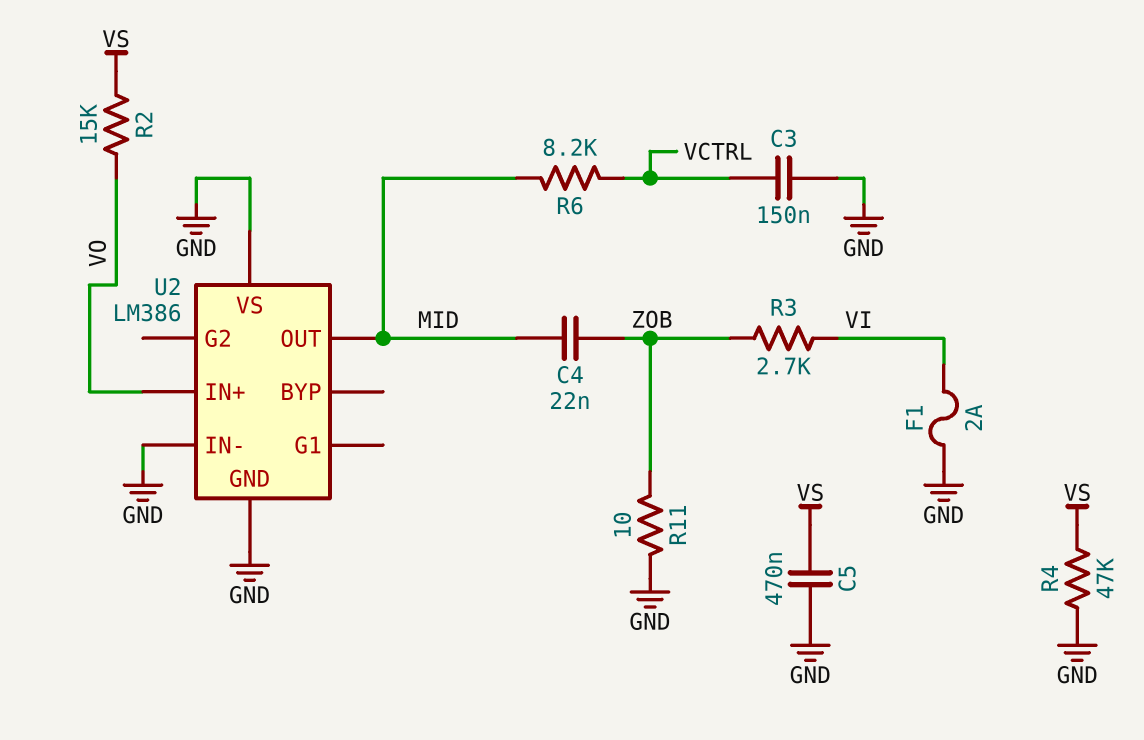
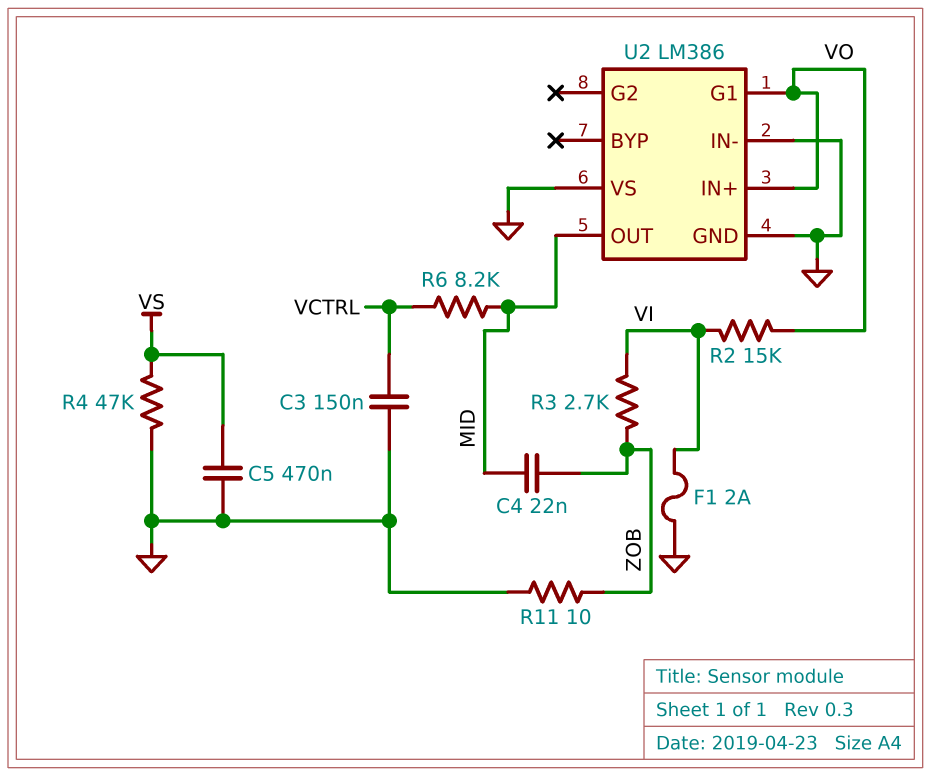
R2: 15k (VO, VS) -> 15k (VI, VO)
U2 pin G1: none -> VO

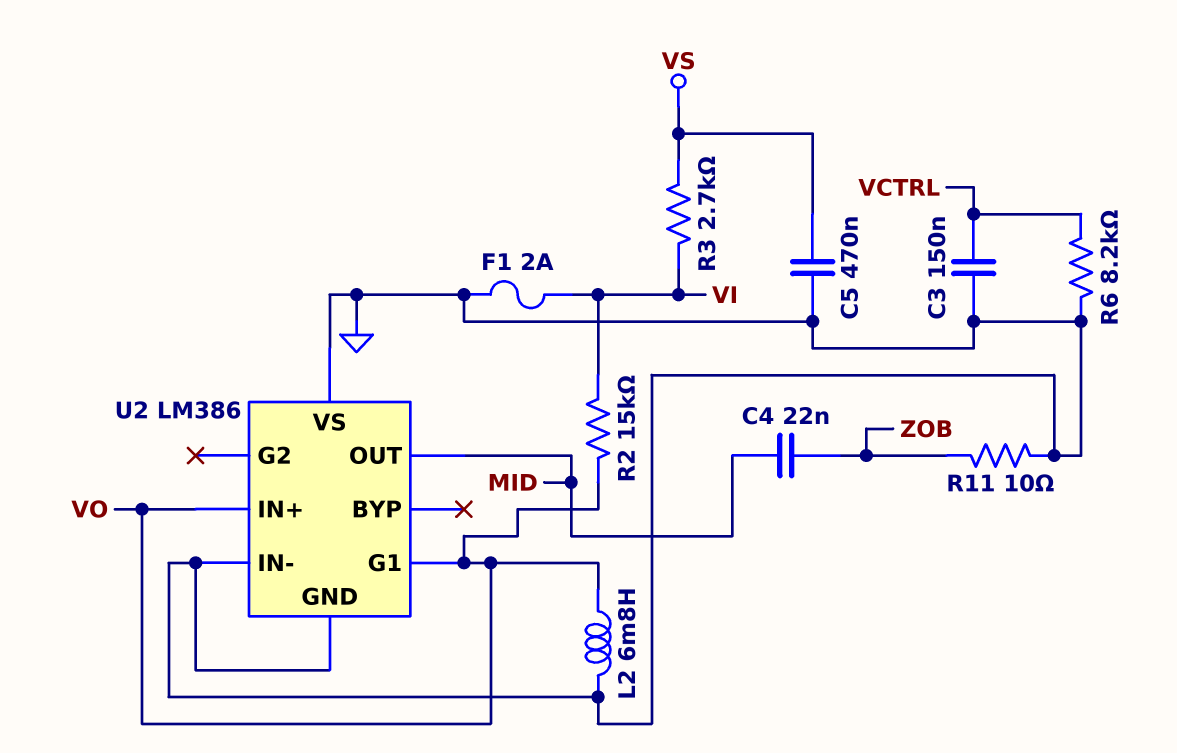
L2: none -> 6.8mH (GND, VO)
R3: 2.7k (VI, ZOB) -> 2.7k (VI, VS)
R4: 47k (GND, VS) -> none
R6: 8.2k (MID, VCTRL) -> 8.2k (GND, VCTRL)

